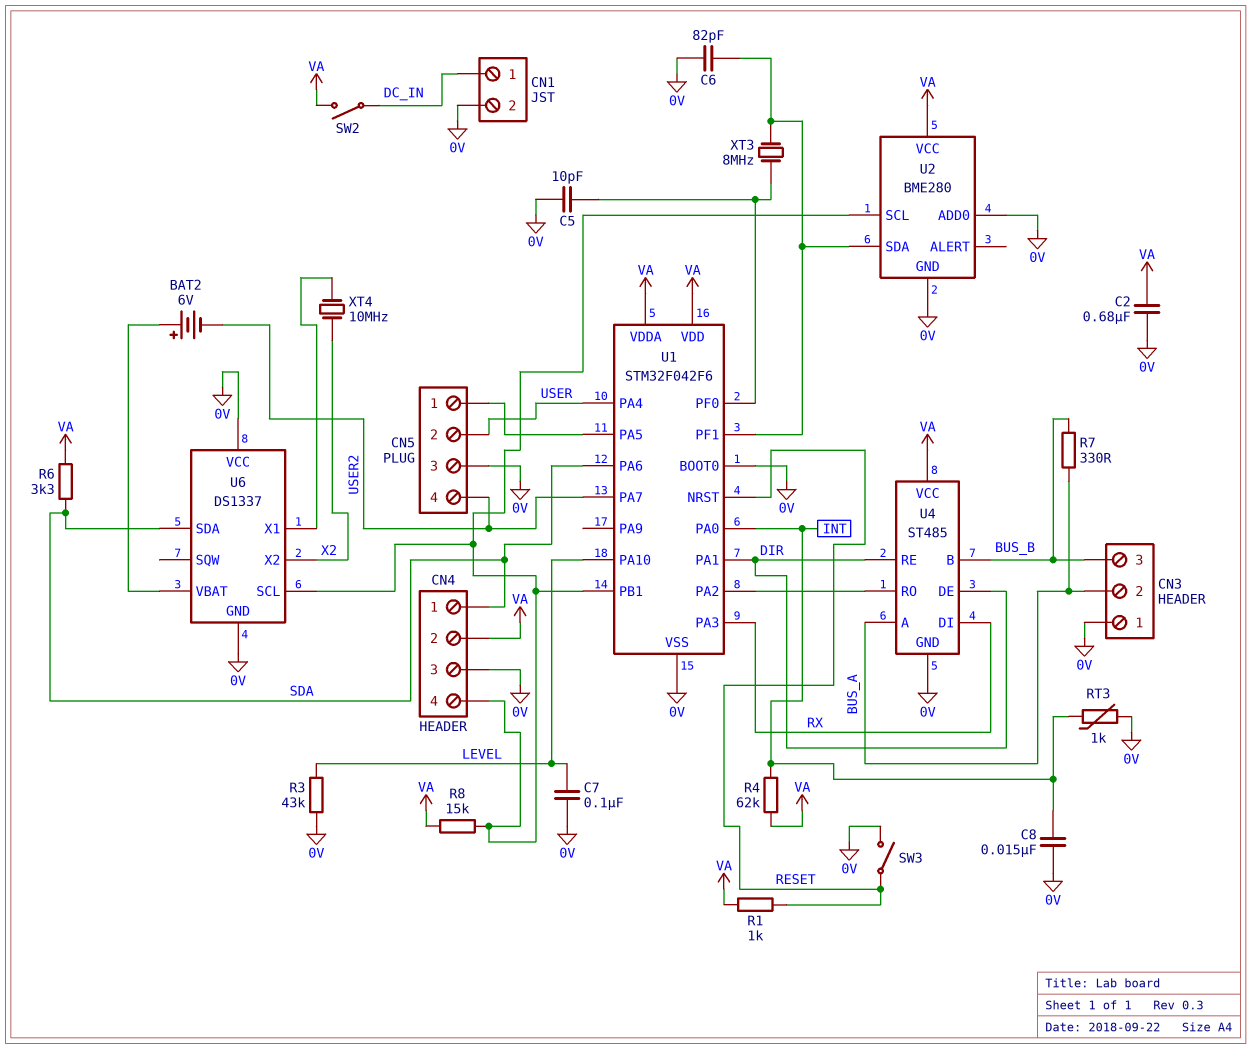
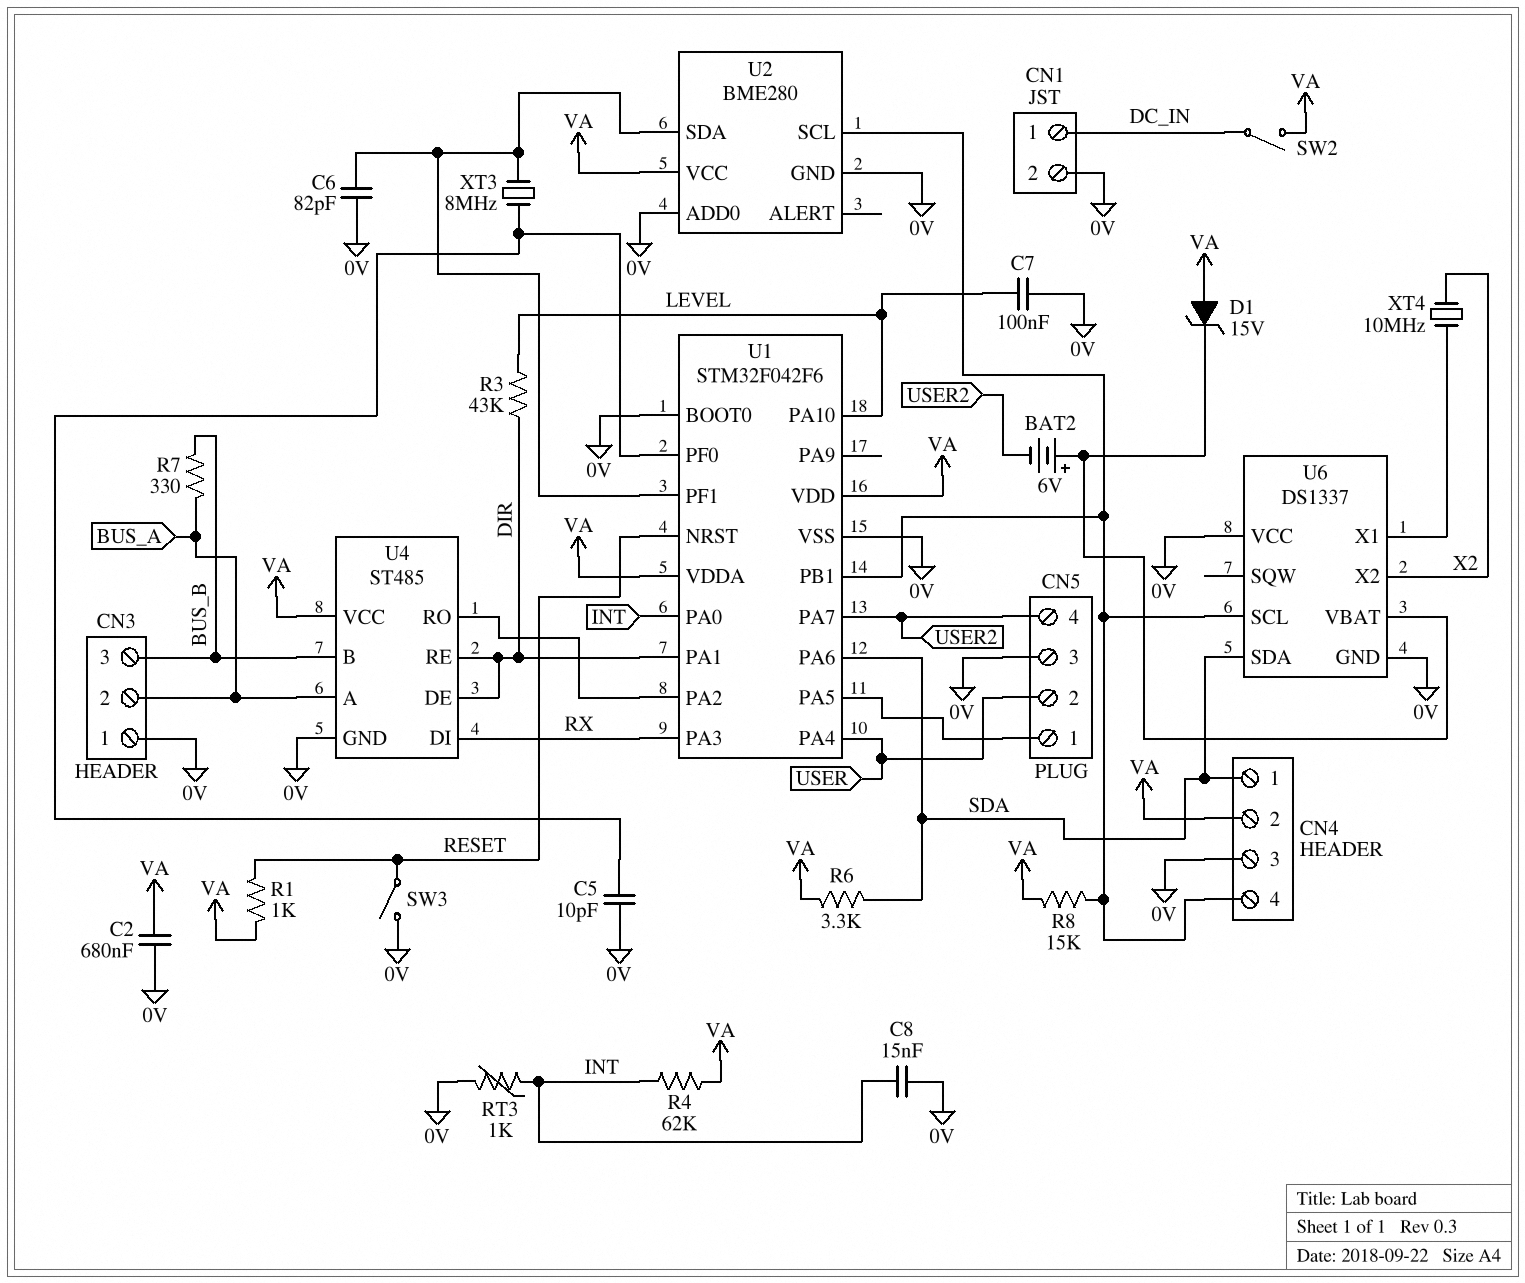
D1: none -> zener 15V (A VA, K U6/VBAT)
R3: 43k (0V, LEVEL) -> 43k (DIR, LEVEL)

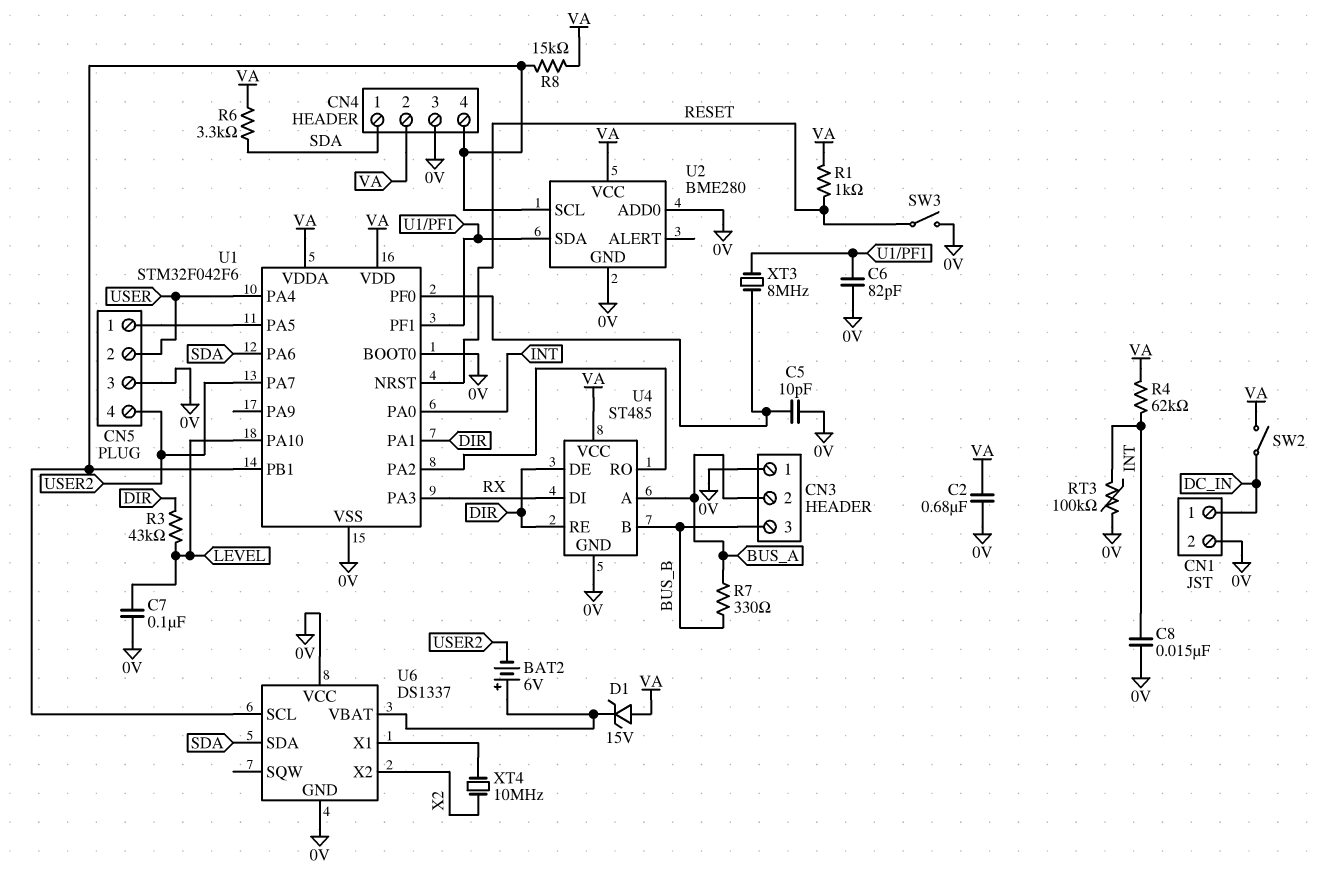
RT3: 1k (0V, INT) -> 100k (0V, INT)

